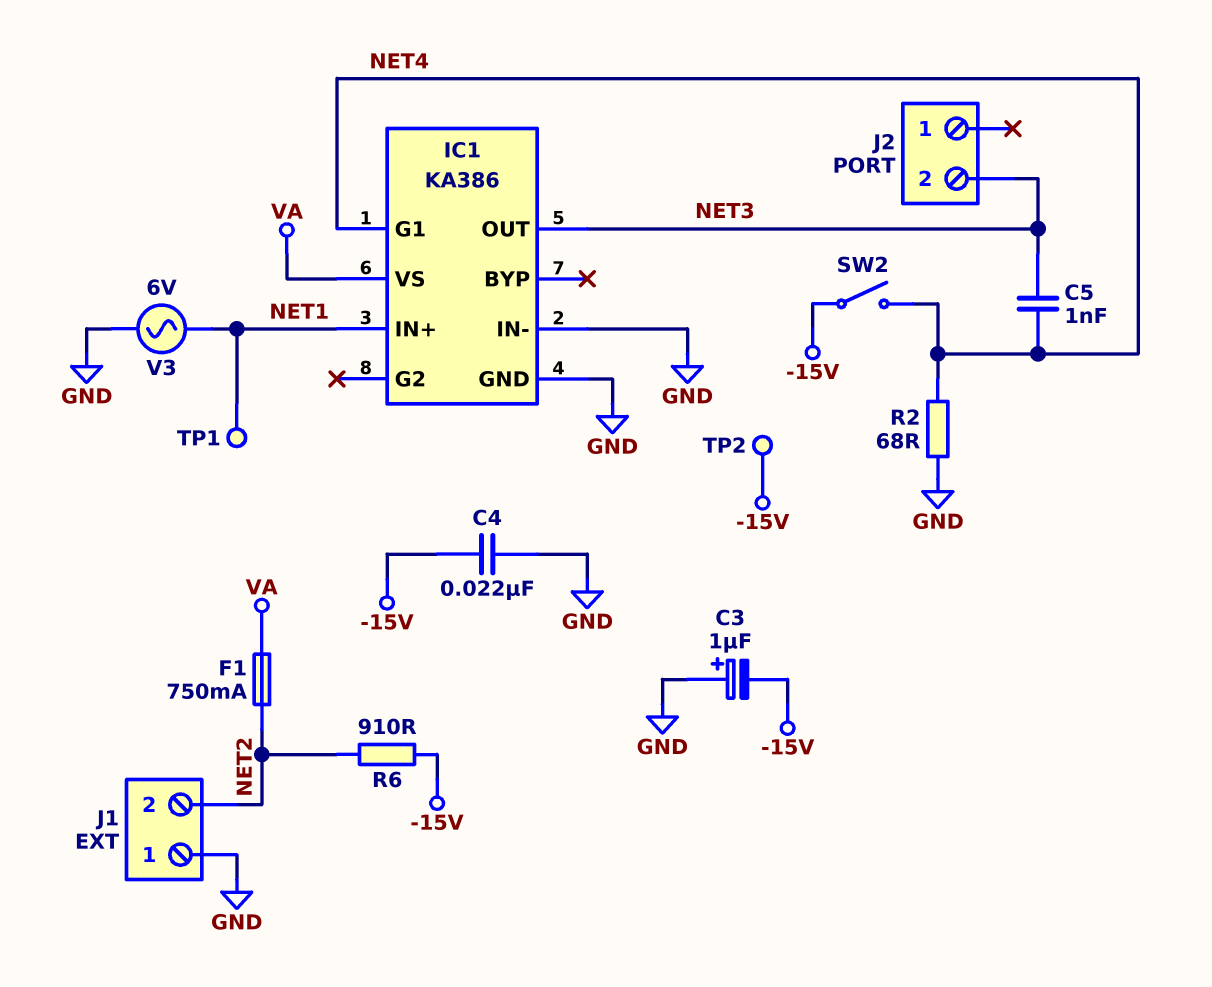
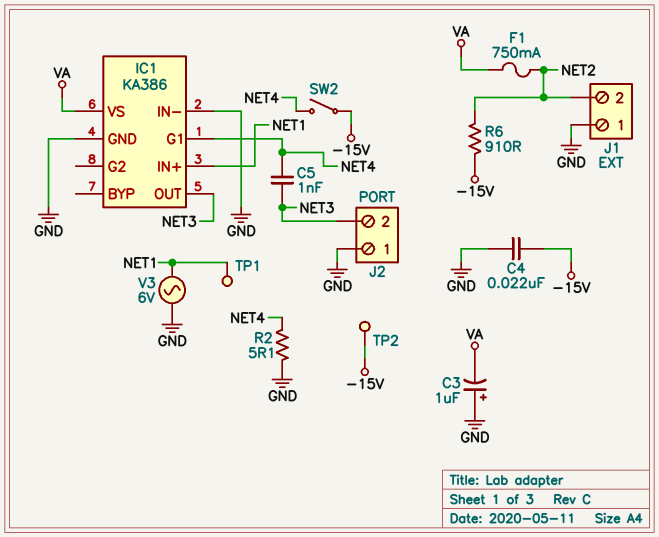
C3: 1uF (plus GND, minus -15V) -> 1uF (plus GND, minus VA)
J2 pin 1: none -> GND
R2: 68 (GND, NET4) -> 5.1 (GND, NET4)

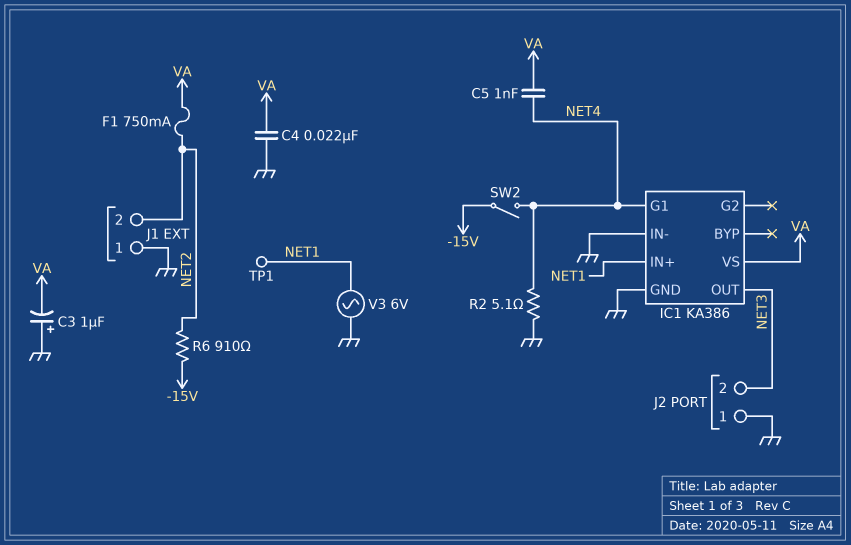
C4: 22nF (-15V, GND) -> 22nF (GND, VA)
C5: 1nF (NET3, NET4) -> 1nF (NET4, VA)
TP2: test point (-15V) -> none

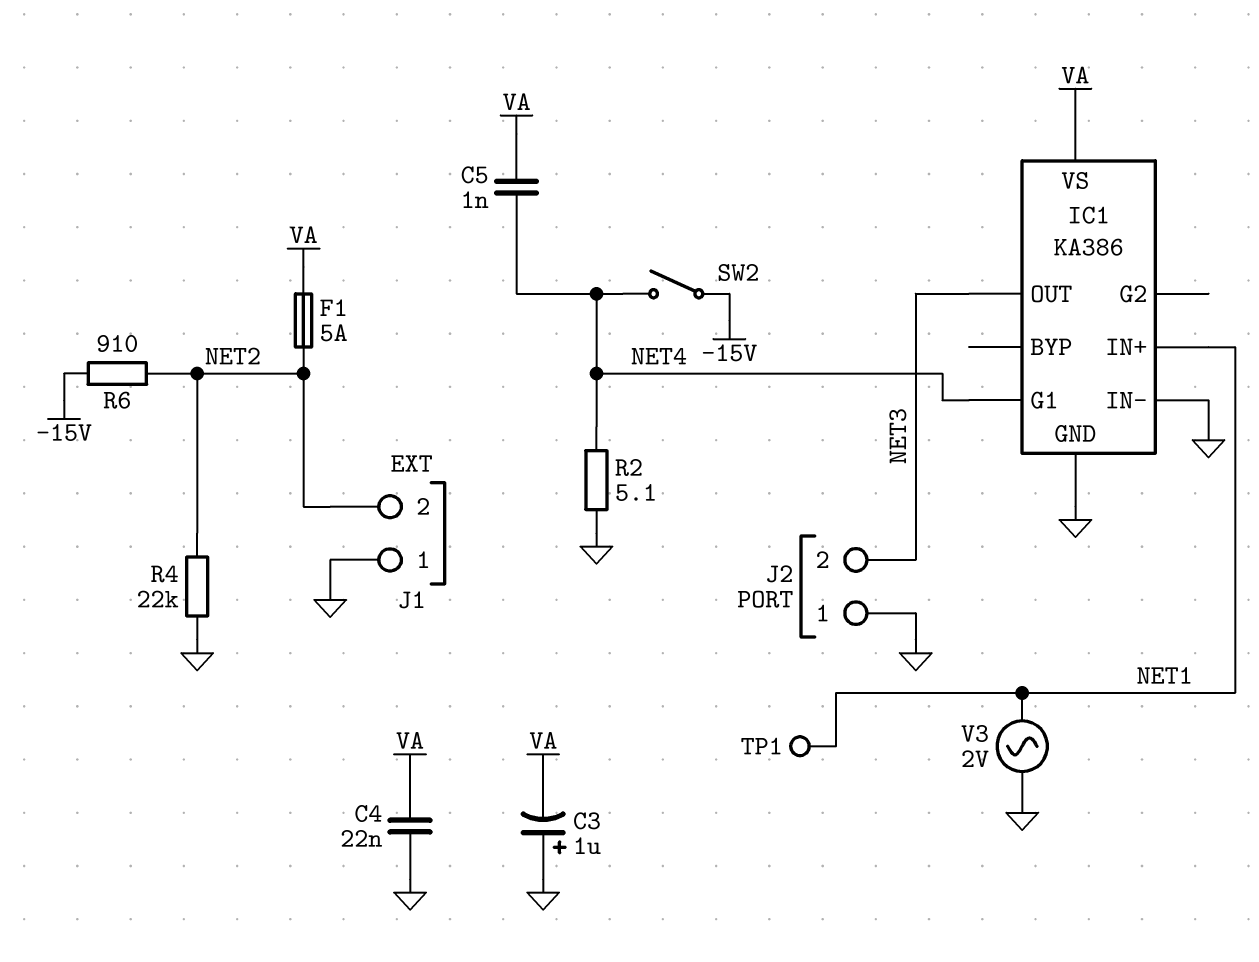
F1: 750mA (NET2, VA) -> 5A (NET2, VA)
R4: none -> 22k (GND, NET2)
V3: AC 6V (GND, NET1) -> AC 2V (GND, NET1)

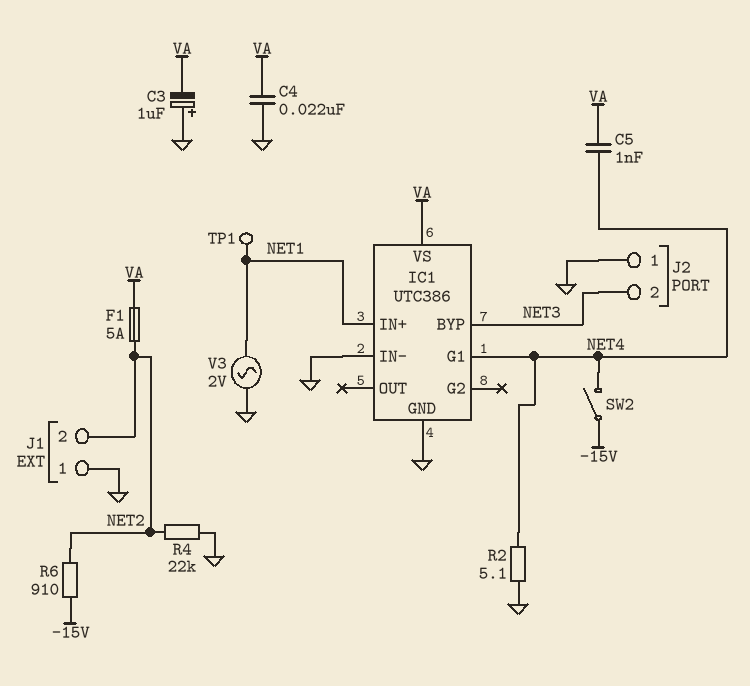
IC1: KA386 -> UTC386
IC1 pin BYP: none -> NET3
IC1 pin OUT: NET3 -> none

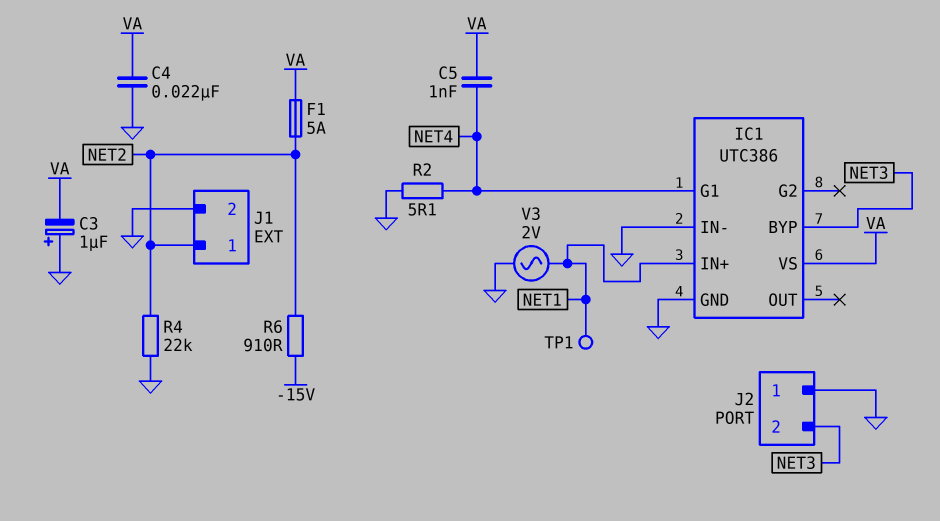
J1 pin 1: GND -> NET2
J1 pin 2: NET2 -> GND
SW2: switch (-15V, NET4) -> none

